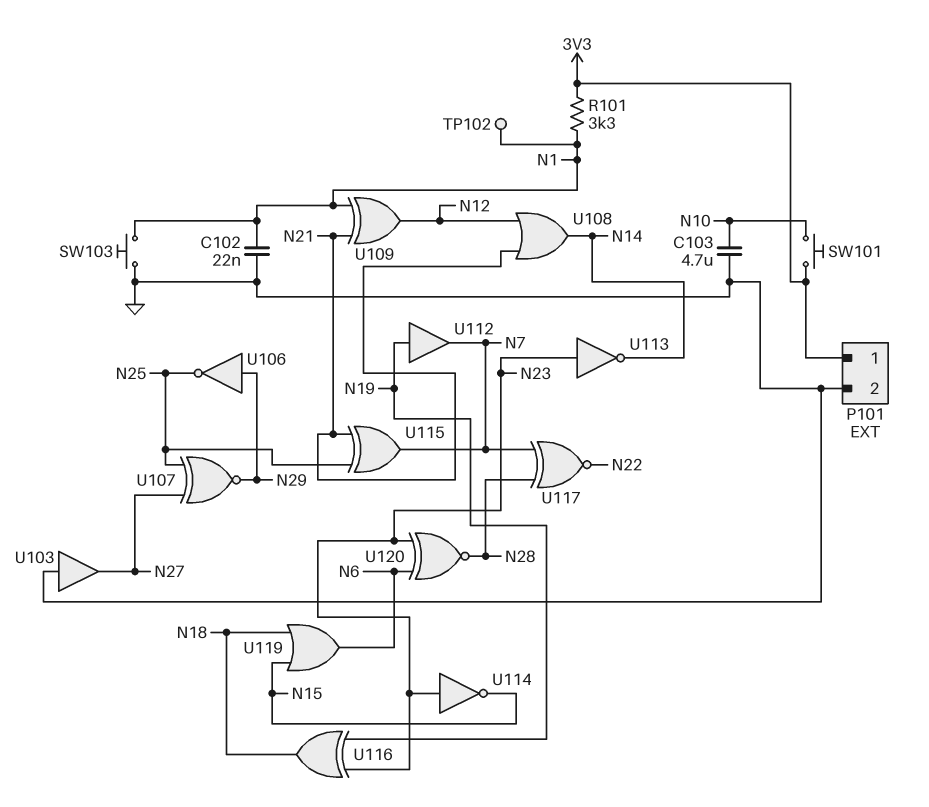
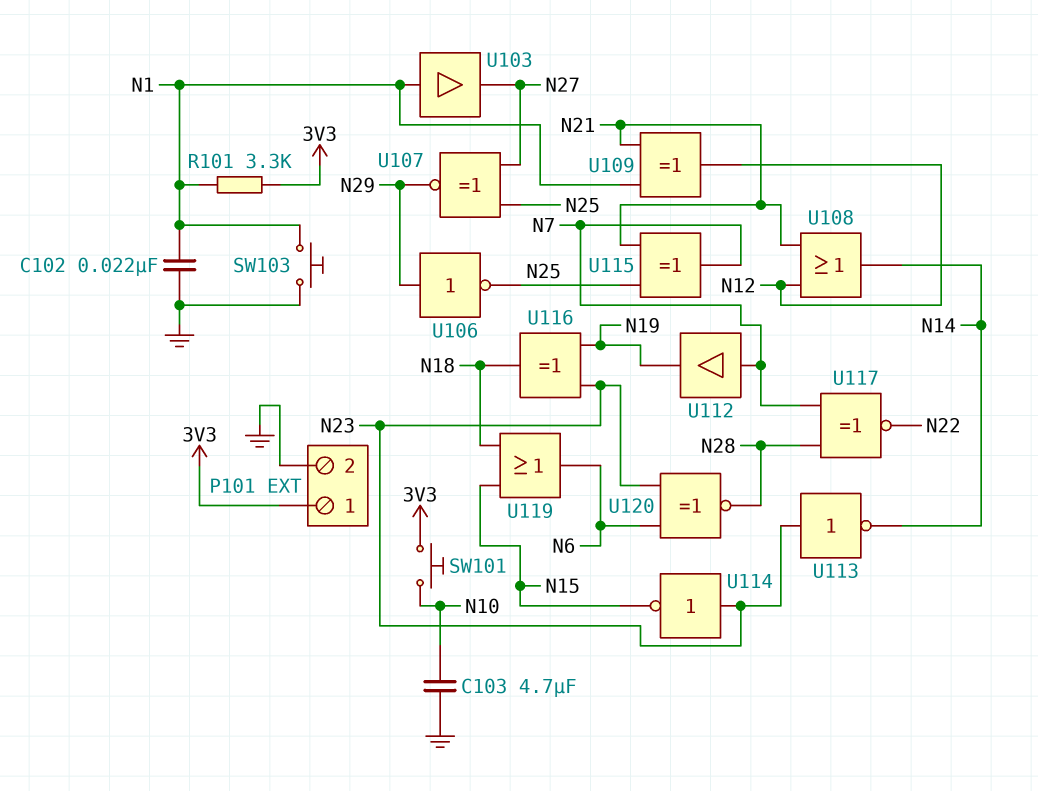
TP102: test point (N1) -> none
U103: buffer (in GND, out N27) -> buffer (in N1, out N27)
U112: buffer (in N19, out N7) -> buffer (in N7, out N19)

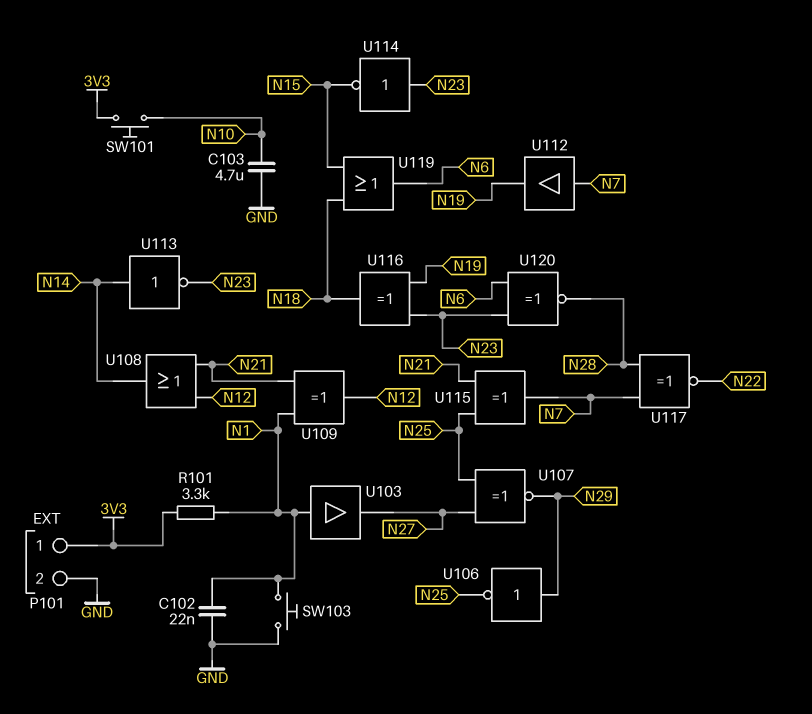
U113: NOT (in N23, out N14) -> NOT (in N14, out N23)

